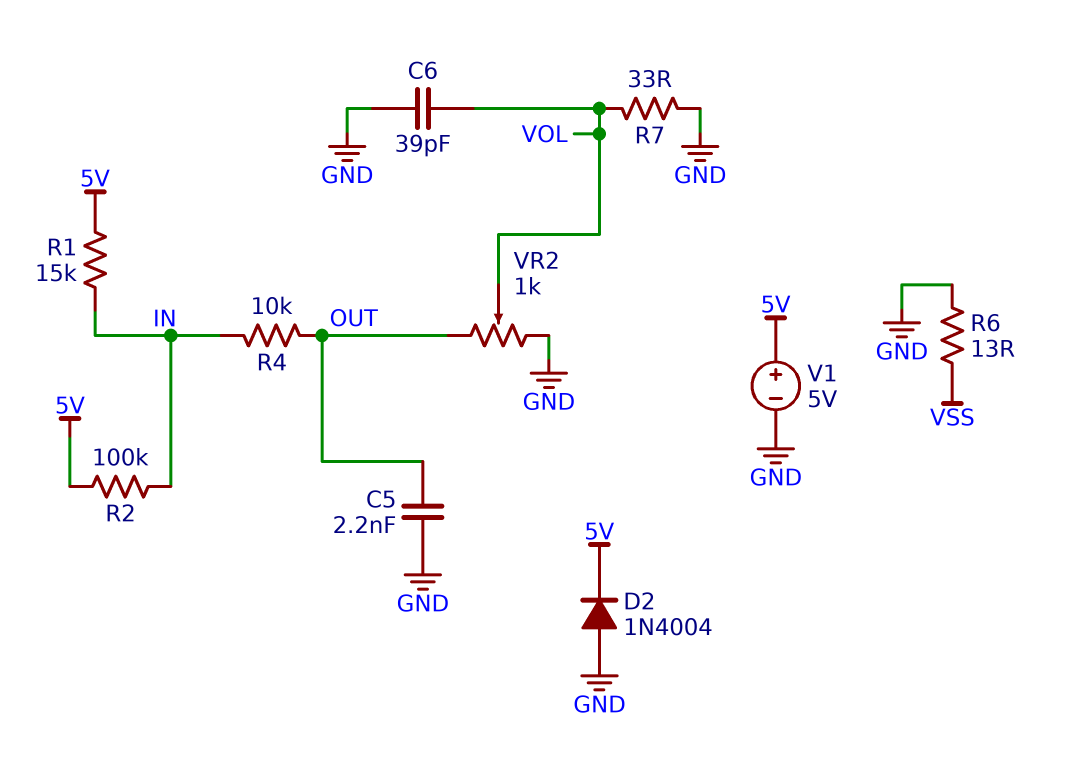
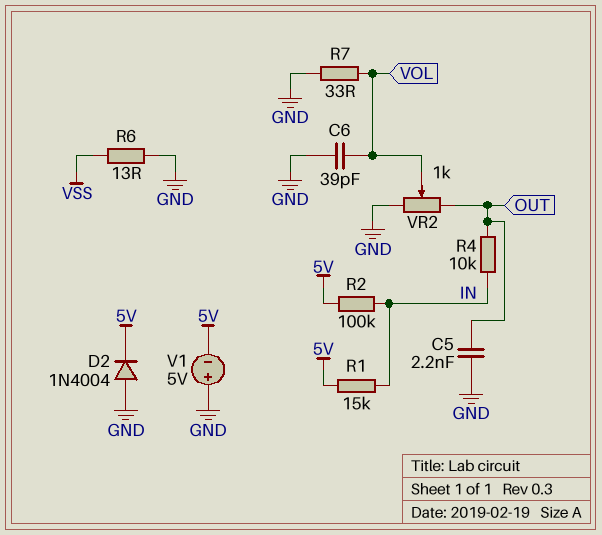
V1: 5V (plus 5V, minus GND) -> 5V (plus GND, minus 5V)

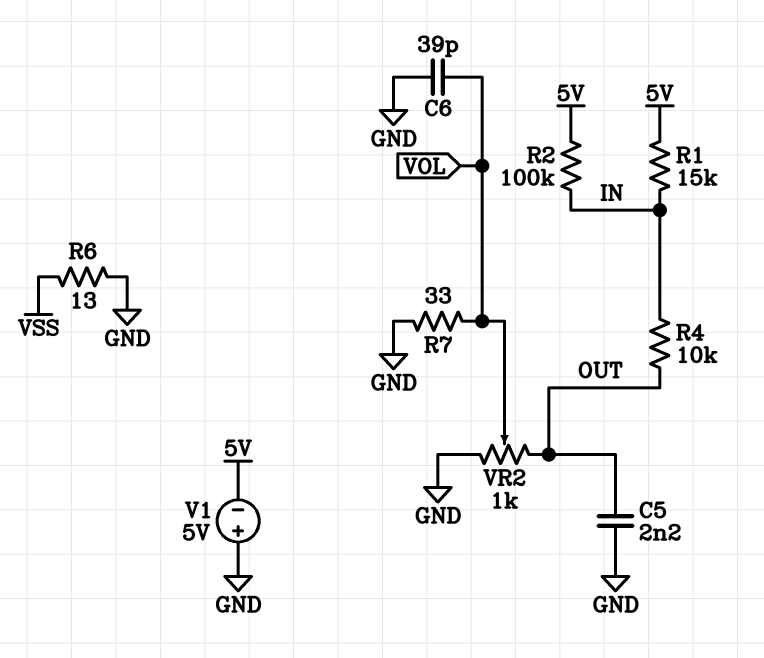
D2: diode 1N4004 (A GND, K 5V) -> none

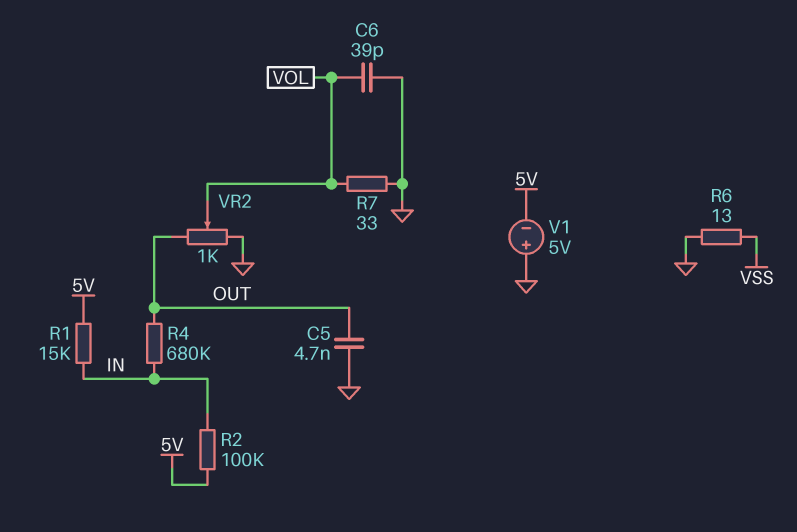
C5: 2.2nF (GND, OUT) -> 4.7nF (GND, OUT)
R4: 10k (IN, OUT) -> 680k (IN, OUT)

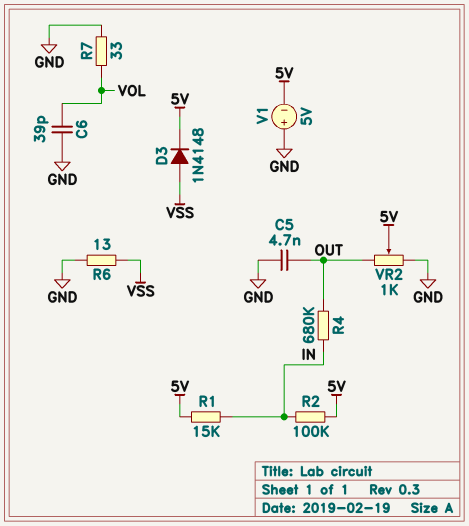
D3: none -> diode 1N4148 (A VSS, K 5V)
VR2: 1k (GND, OUT, wiper VOL) -> 1k (GND, OUT, wiper 5V)

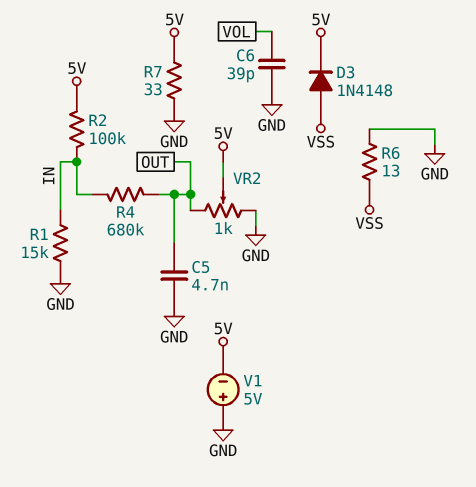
R1: 15k (5V, IN) -> 15k (GND, IN)
R7: 33 (GND, VOL) -> 33 (5V, GND)

